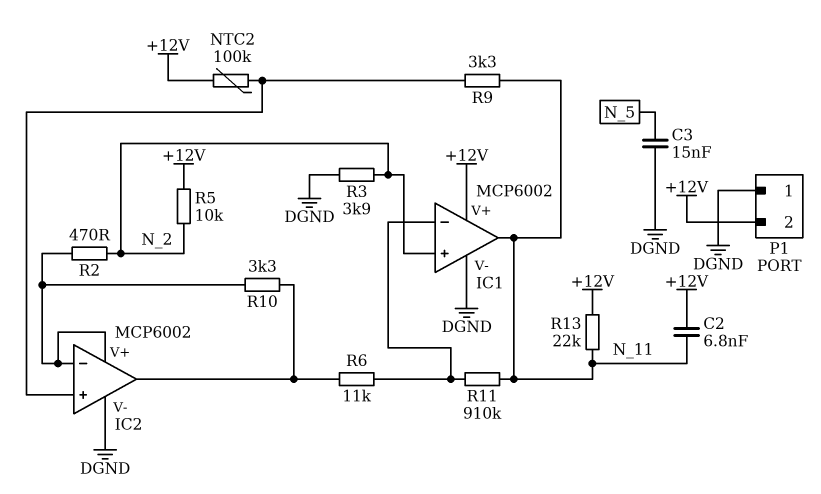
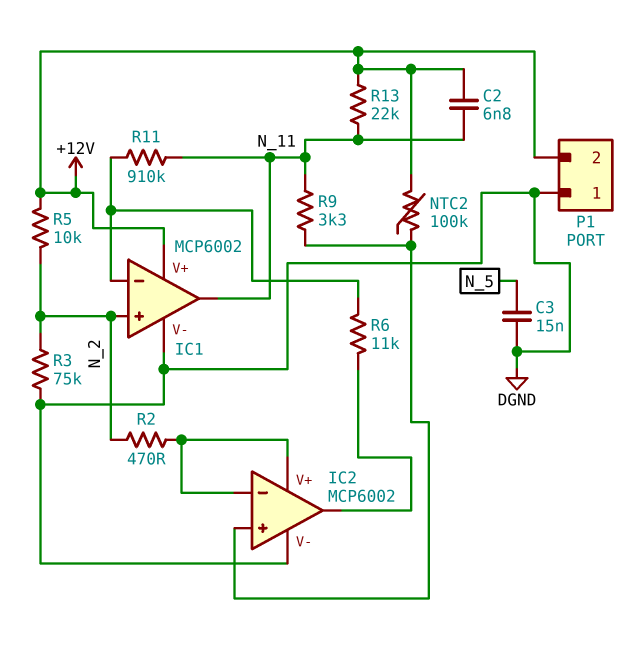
R3: 3.9k (DGND, N_2) -> 75k (DGND, N_2)
R10: 3.3k (IC2/V+, IC2/out) -> none

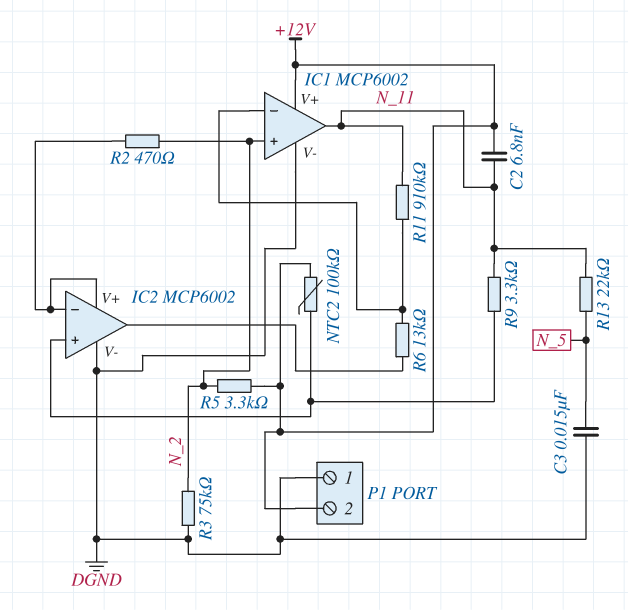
R5: 10k (+12V, N_2) -> 3.3k (+12V, N_2)
R6: 11k (IC1/in-, IC2/out) -> 13k (IC1/in-, IC2/out)
R13: 22k (+12V, N_11) -> 22k (N_5, N_11)

